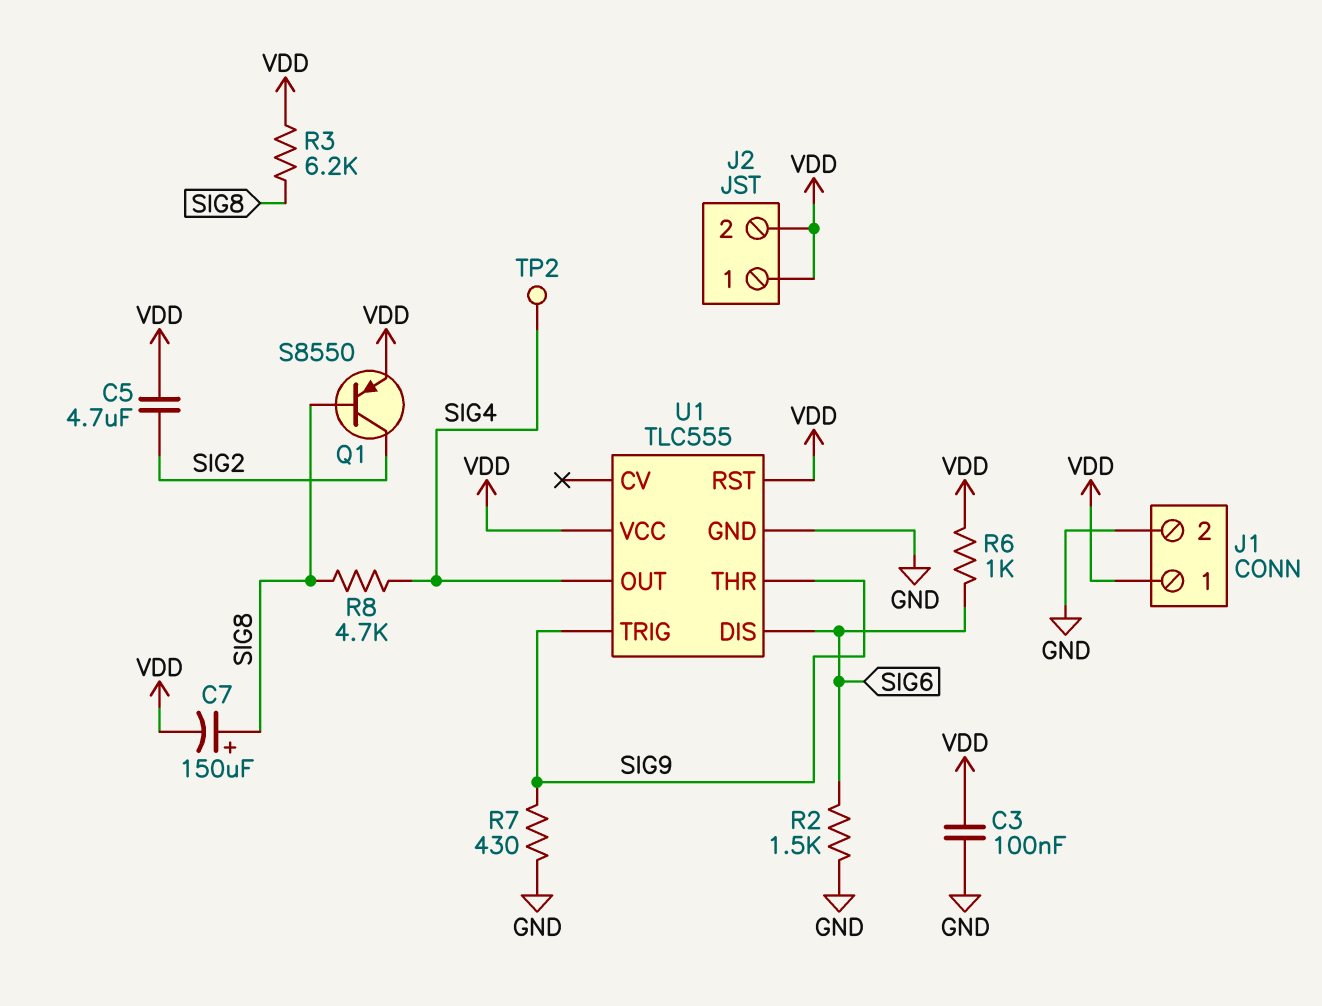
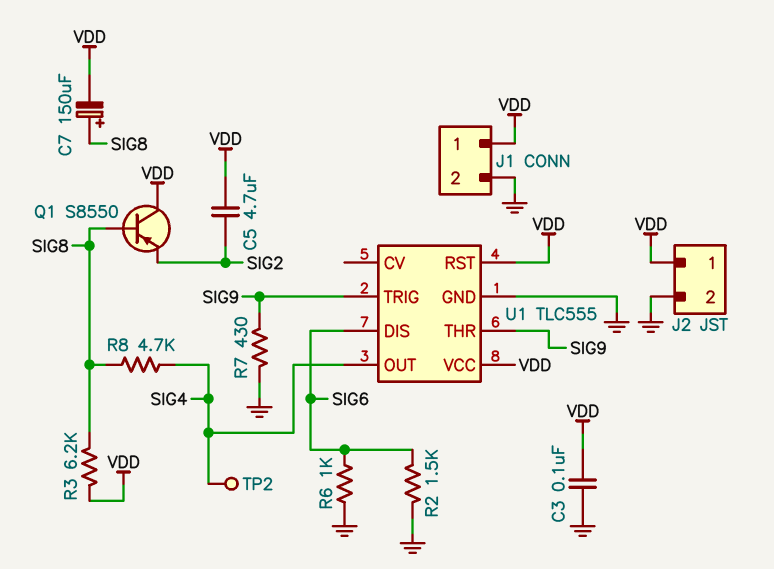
J2 pin 2: VDD -> GND
Q1: PNP S8550 (B SIG8, C SIG2, E VDD) -> PNP S8550 (B SIG8, C VDD, E SIG2)
R6: 1k (SIG6, VDD) -> 1k (GND, SIG6)

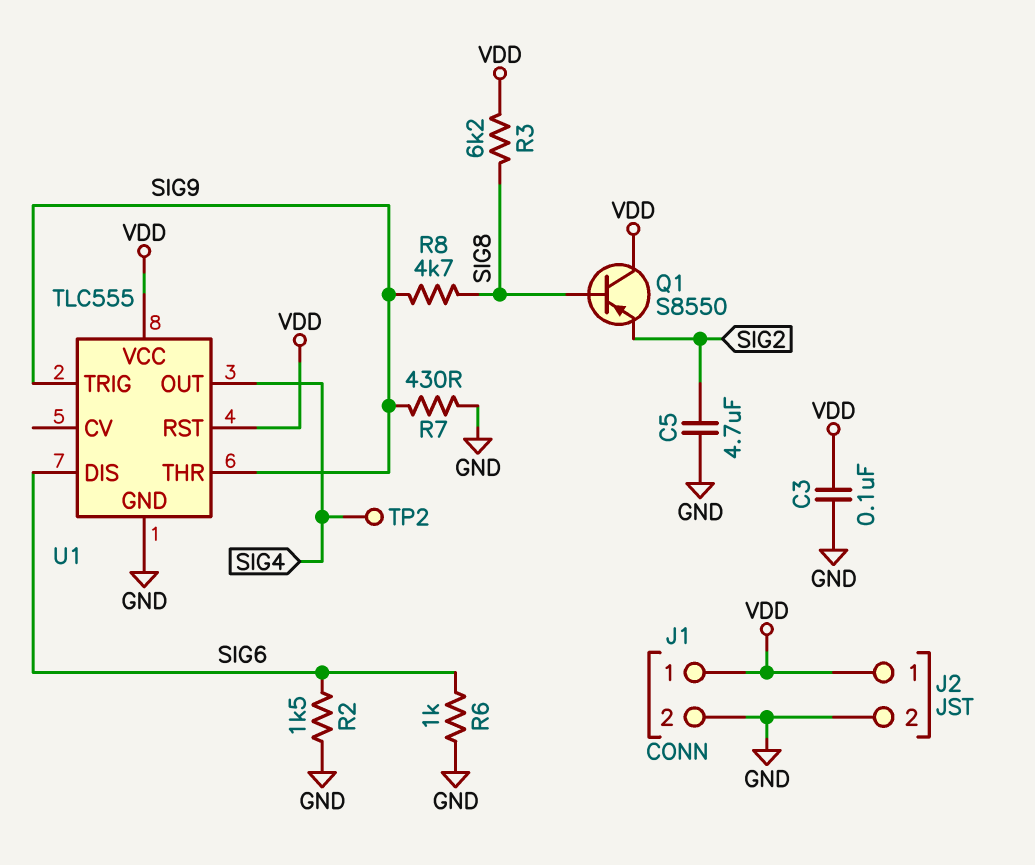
C5: 4.7uF (SIG2, VDD) -> 4.7uF (GND, SIG2)
C7: 150uF (plus SIG8, minus VDD) -> none
R8: 4.7k (SIG4, SIG8) -> 4.7k (SIG8, SIG9)

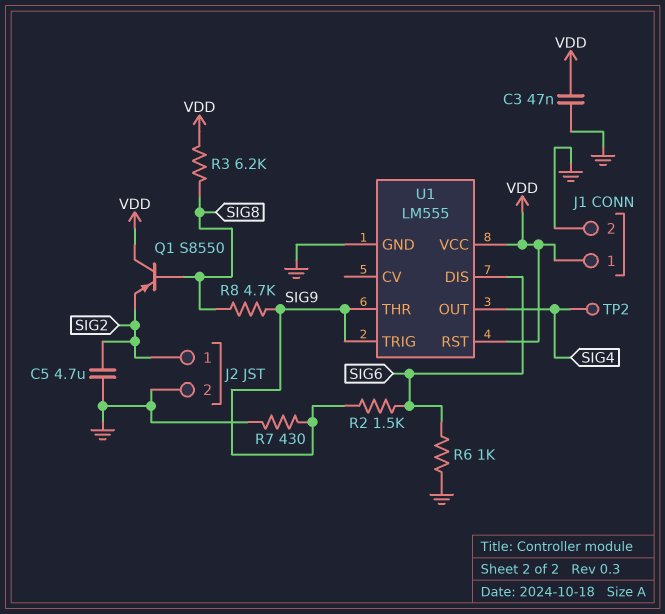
C3: 100nF (GND, VDD) -> 47nF (GND, VDD)
J2 pin 1: VDD -> SIG2
R2: 1.5k (GND, SIG6) -> 1.5k (SIG6, SIG9)
U1: TLC555 -> LM555

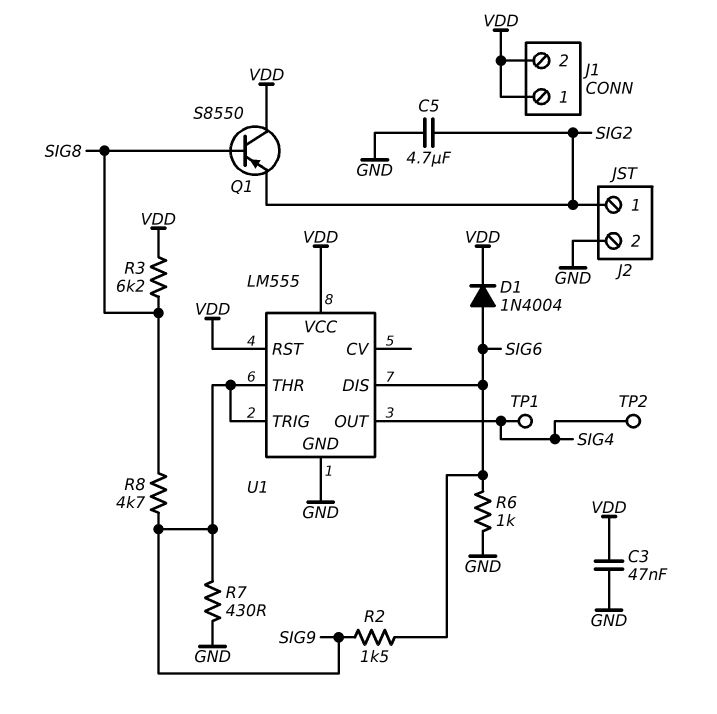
D1: none -> diode 1N4004 (A SIG6, K VDD)
J1 pin 2: GND -> VDD
TP1: none -> test point (SIG4)

